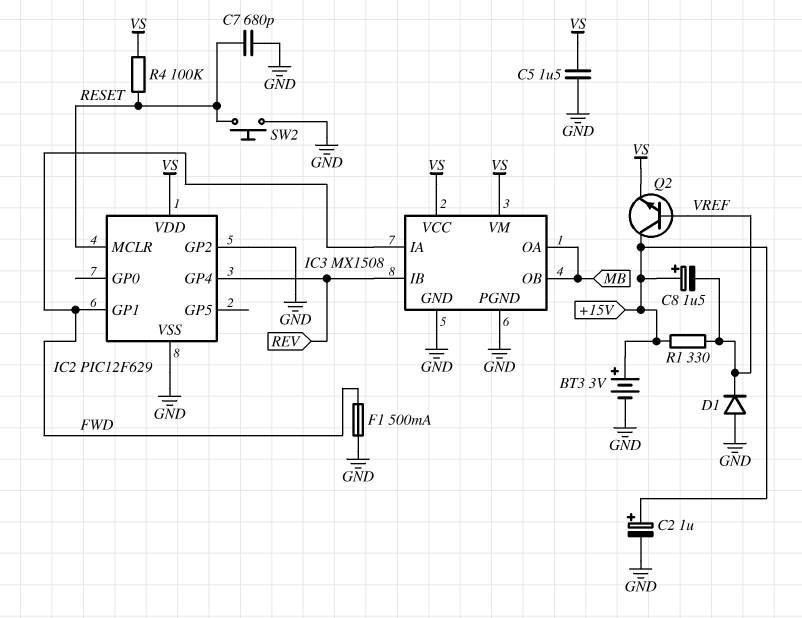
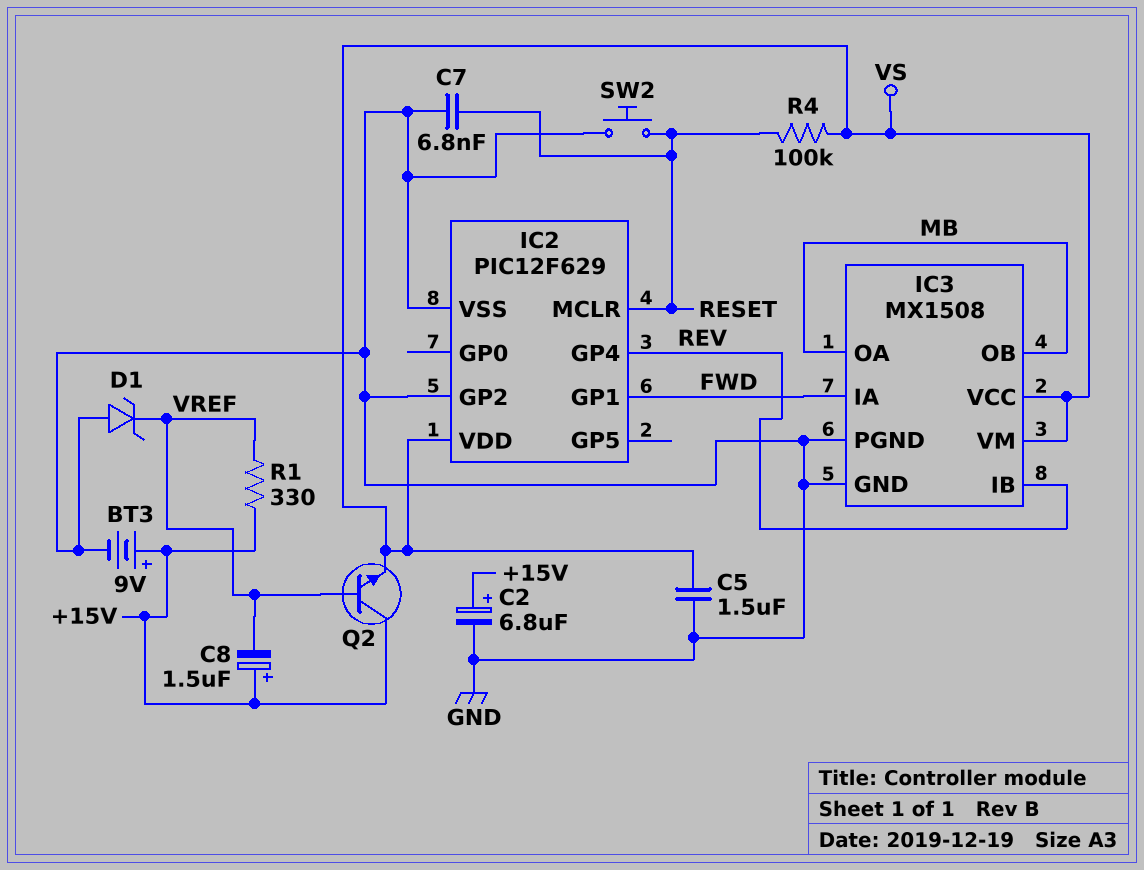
BT3: 3V (plus +15V, minus GND) -> 9V (plus +15V, minus GND)
C2: 1uF (plus +15V, minus GND) -> 6.8uF (plus +15V, minus GND)
C7: 680pF (GND, RESET) -> 6.8nF (GND, RESET)
D1: diode (A GND, K VREF) -> zener (A GND, K VREF)
F1: 500mA (FWD, GND) -> none

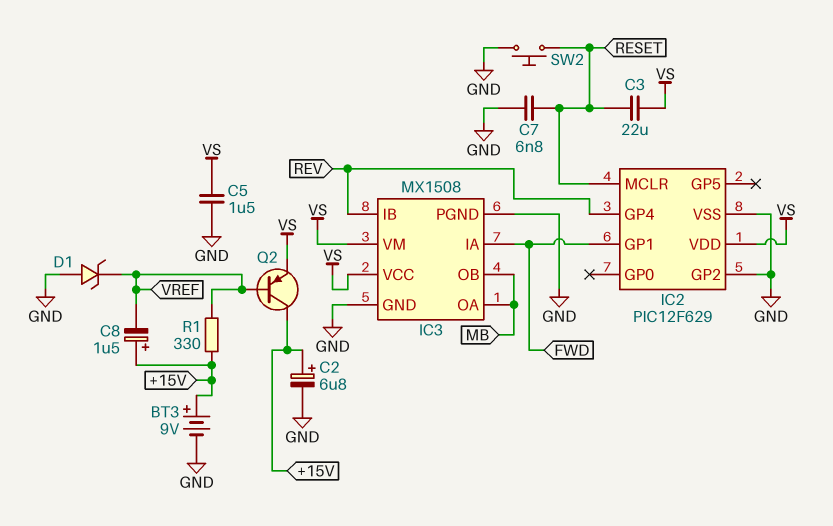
C3: none -> 22uF (RESET, VS)
Q2: NPN (B VREF, C +15V, E VS) -> PNP (B VREF, C +15V, E VS)
R4: 100k (RESET, VS) -> none

